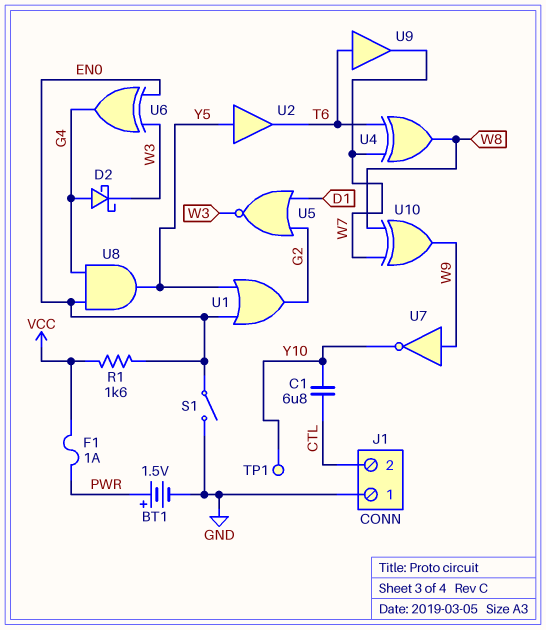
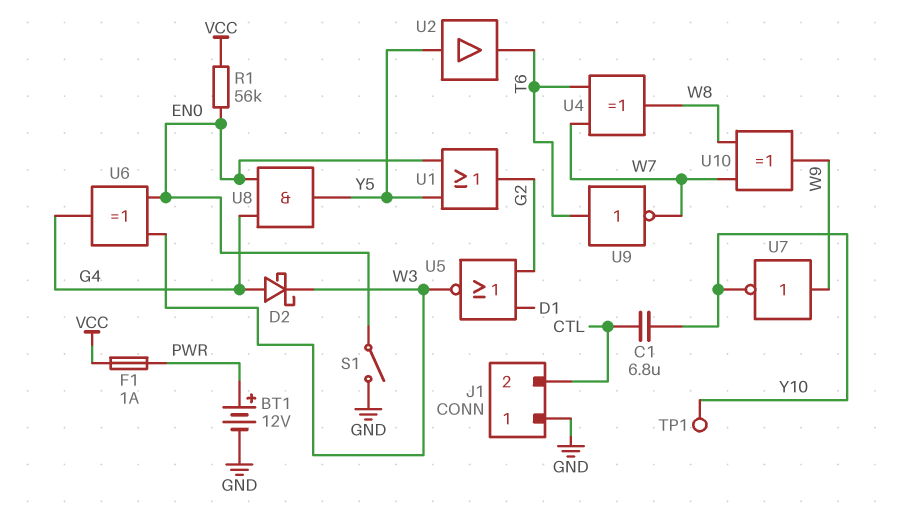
BT1: 1.5V (plus PWR, minus GND) -> 12V (plus PWR, minus GND)
R1: 1.6k (EN0, VCC) -> 56k (EN0, VCC)
U9: buffer (in T6, out W7) -> NOT (in T6, out W7)

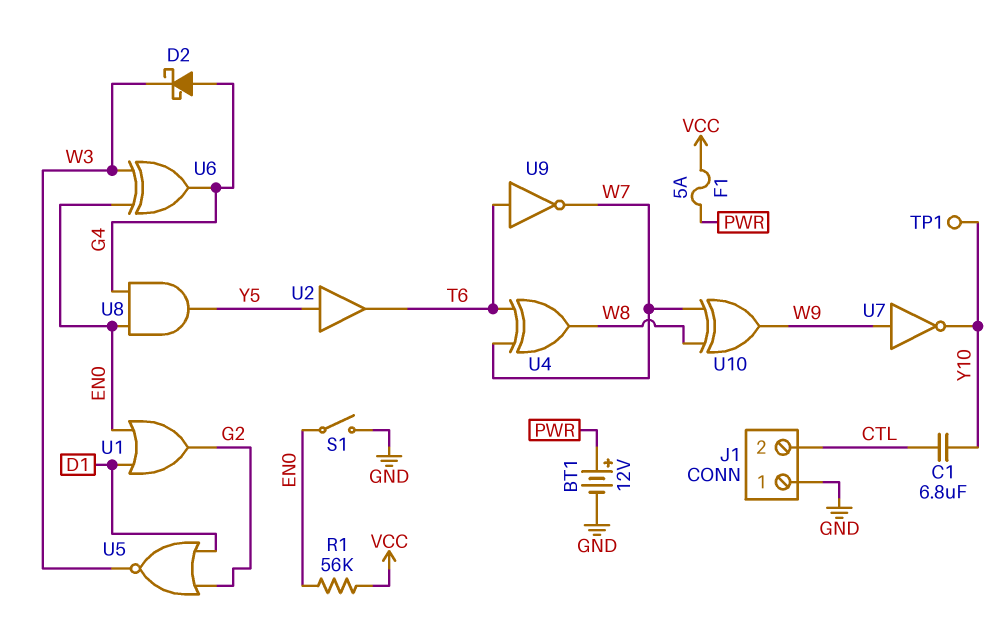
F1: 1A (PWR, VCC) -> 5A (PWR, VCC)
U1: OR (in EN0, in Y5, out G2) -> OR (in D1, in EN0, out G2)

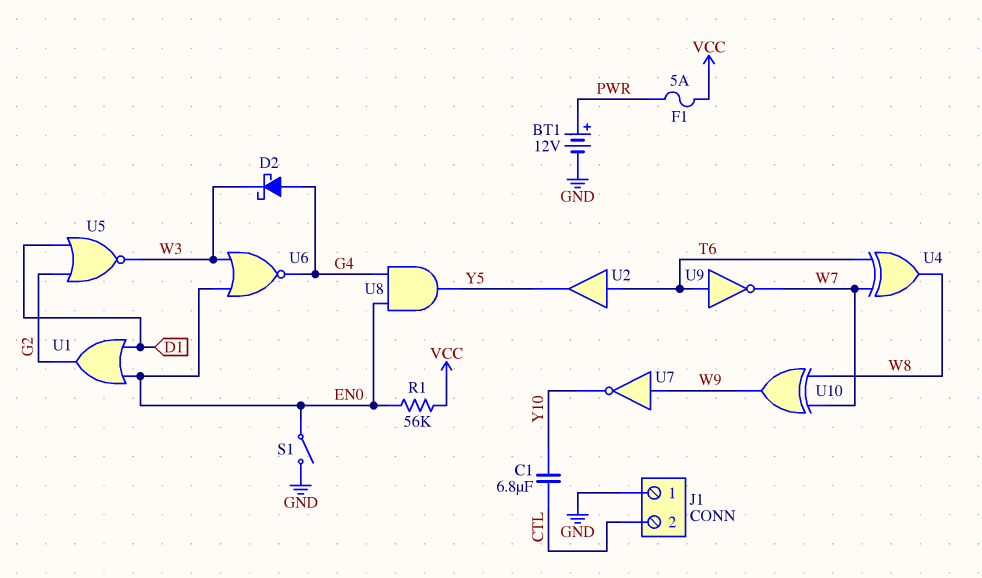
TP1: test point (Y10) -> none
U2: buffer (in Y5, out T6) -> buffer (in T6, out Y5)
U6: XOR (in EN0, in W3, out G4) -> NOR (in EN0, in W3, out G4)

